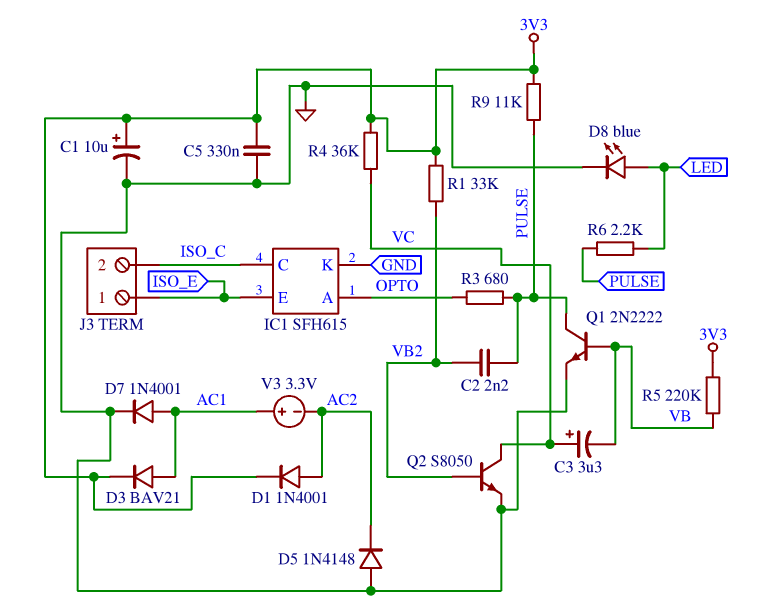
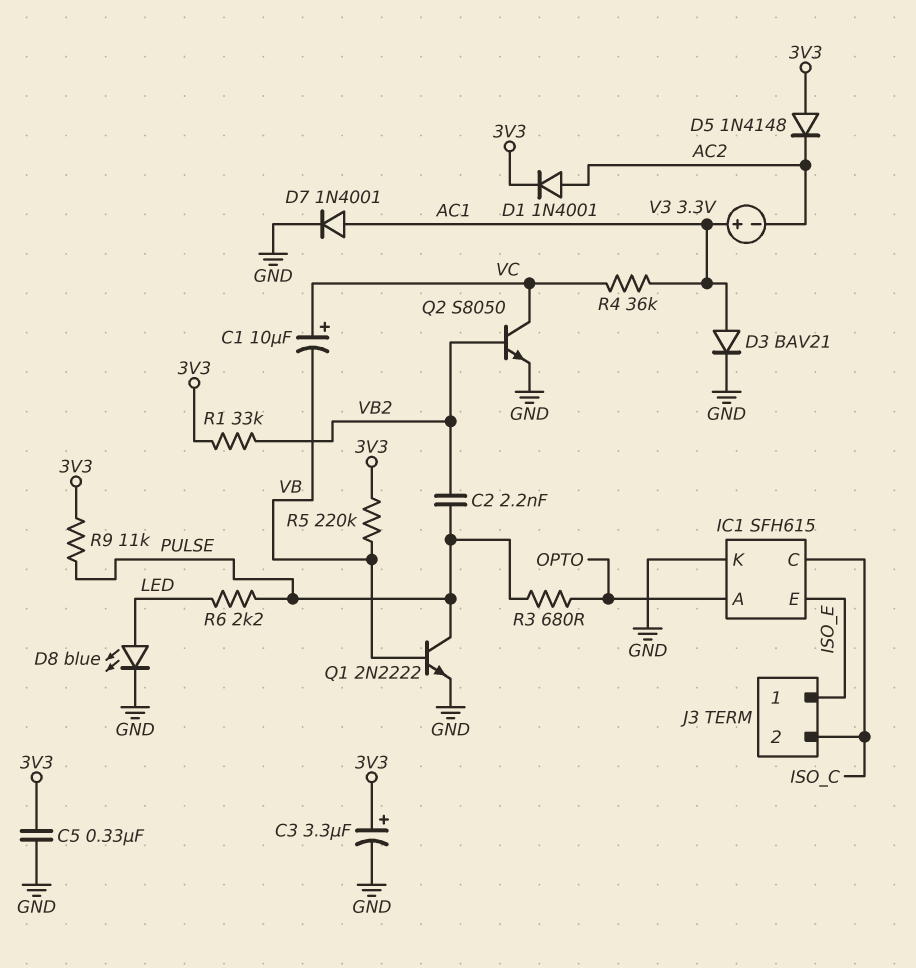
C1: 10uF (plus 3V3, minus GND) -> 10uF (plus VC, minus VB)
C3: 3.3uF (plus VC, minus VB) -> 3.3uF (plus 3V3, minus GND)
D3: diode BAV21 (A AC1, K 3V3) -> diode BAV21 (A AC1, K GND)
D5: diode 1N4148 (A GND, K AC2) -> diode 1N4148 (A 3V3, K AC2)
R4: 36k (3V3, VC) -> 36k (AC1, VC)

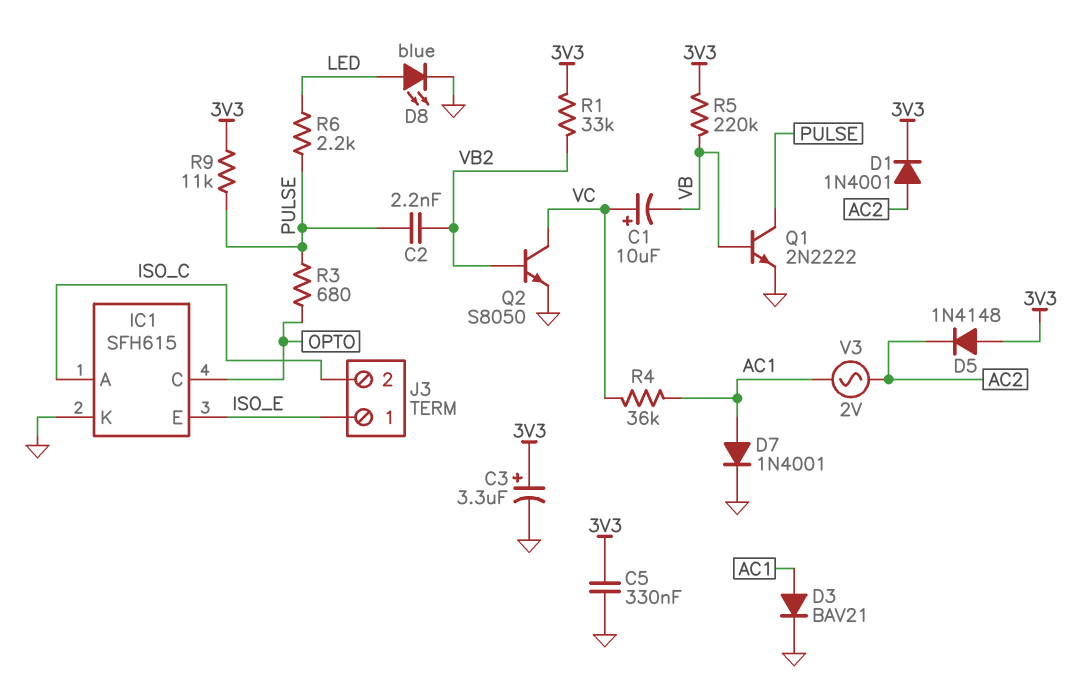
IC1 pin A: OPTO -> ISO_C
IC1 pin C: ISO_C -> OPTO
V3: 3.3V (plus AC1, minus AC2) -> AC 2V (AC1, AC2)

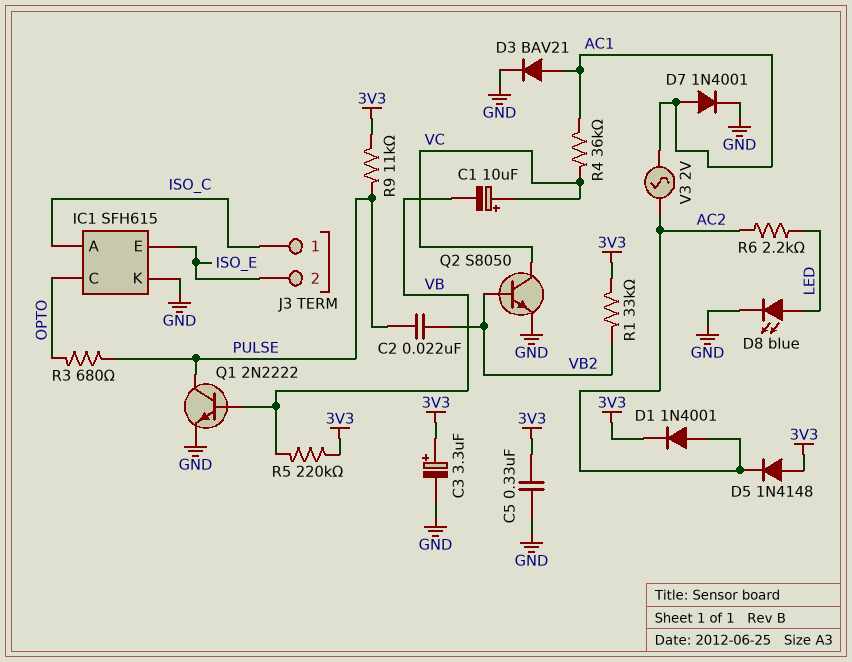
C2: 2.2nF (PULSE, VB2) -> 22nF (PULSE, VB2)
J3 pin 1: ISO_E -> ISO_C
J3 pin 2: ISO_C -> ISO_E
R6: 2.2k (LED, PULSE) -> 2.2k (AC2, LED)

